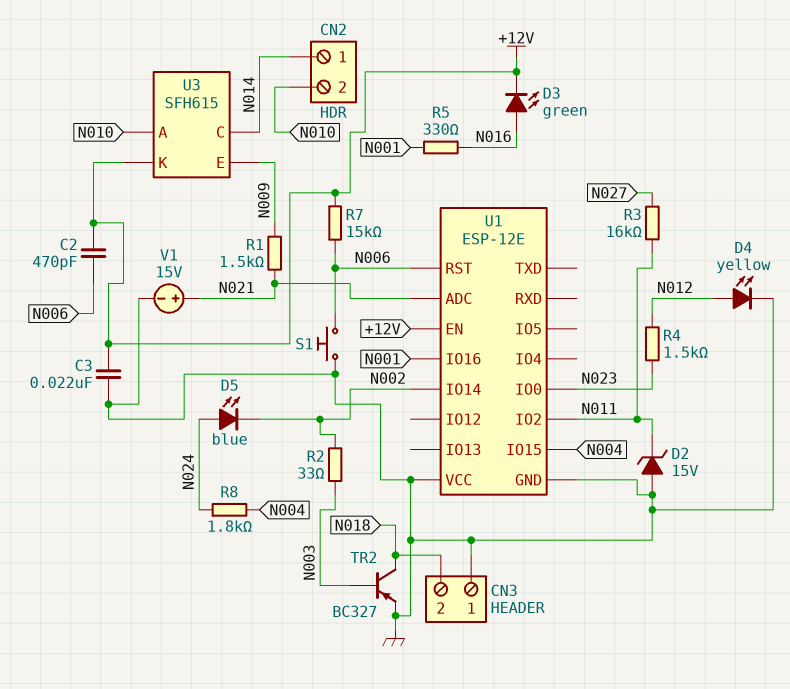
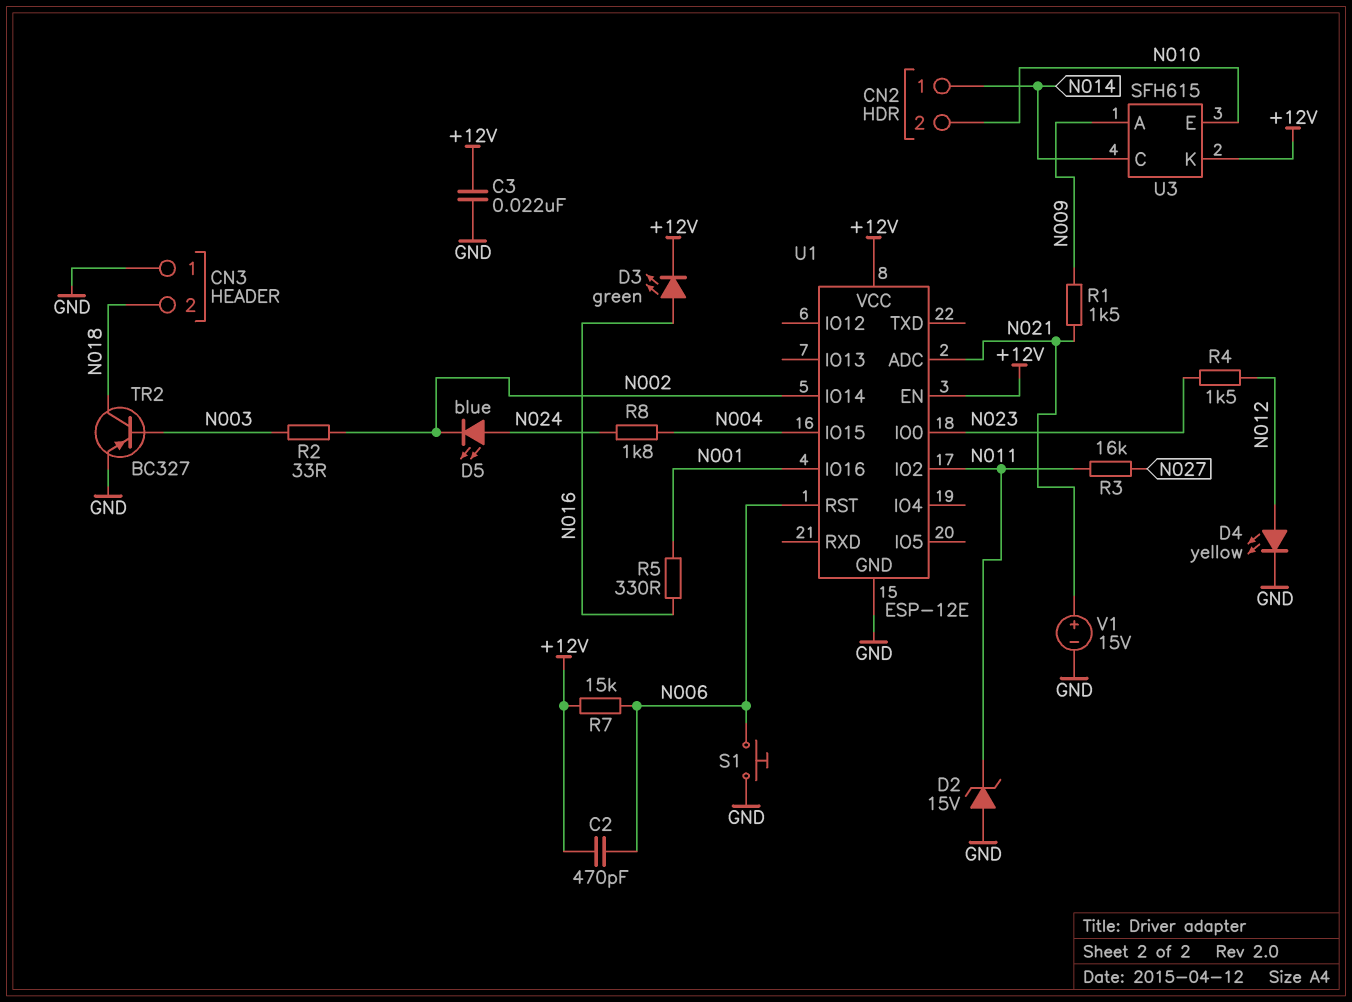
U1 pin VCC: GND -> +12V
U3 pin A: N010 -> N009
U3 pin E: N009 -> N010

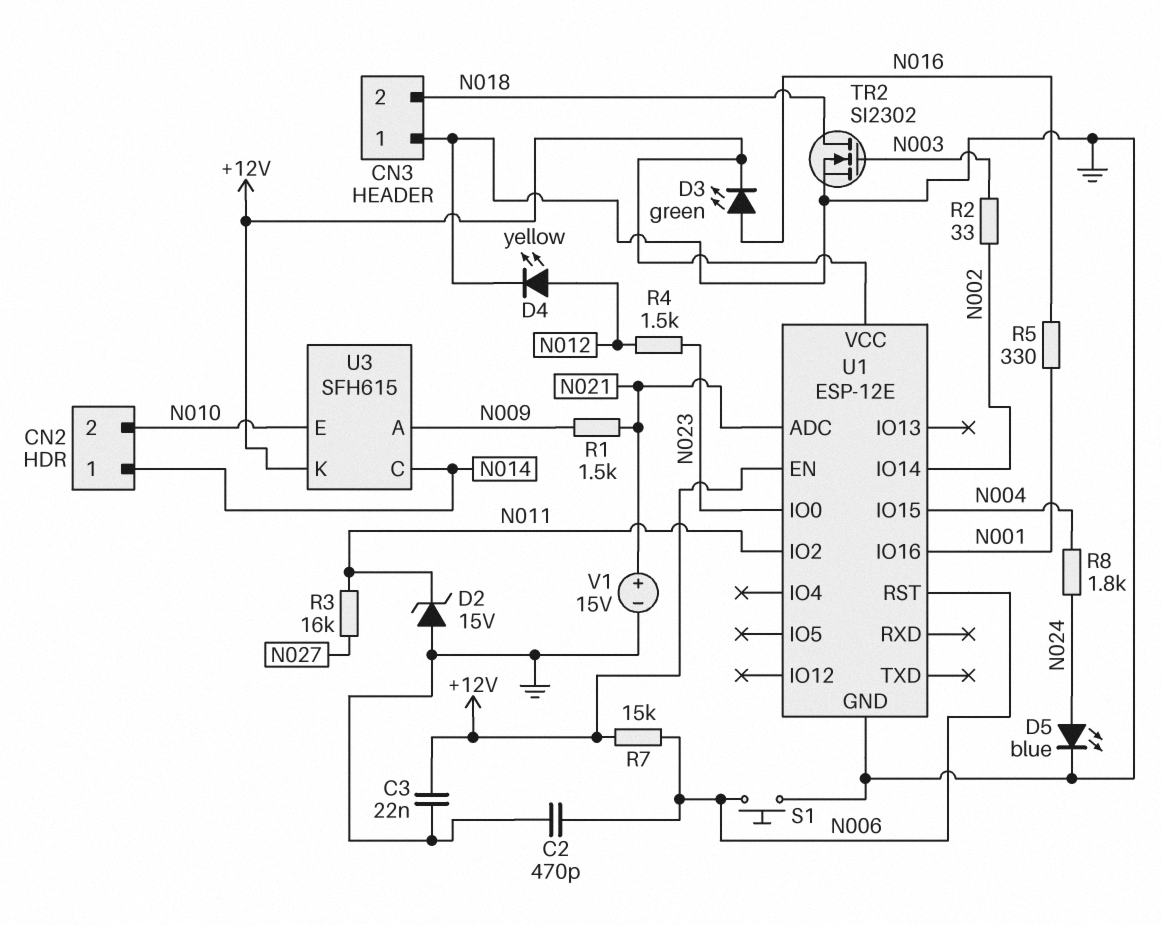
C2: 470pF (+12V, N006) -> 470pF (GND, N006)
D5: LED blue (A N024, K N002) -> LED blue (A N024, K GND)
TR2: PNP BC327 (B N003, C N018, E GND) -> NMOS SI2302 (G N003, D N018, S GND)

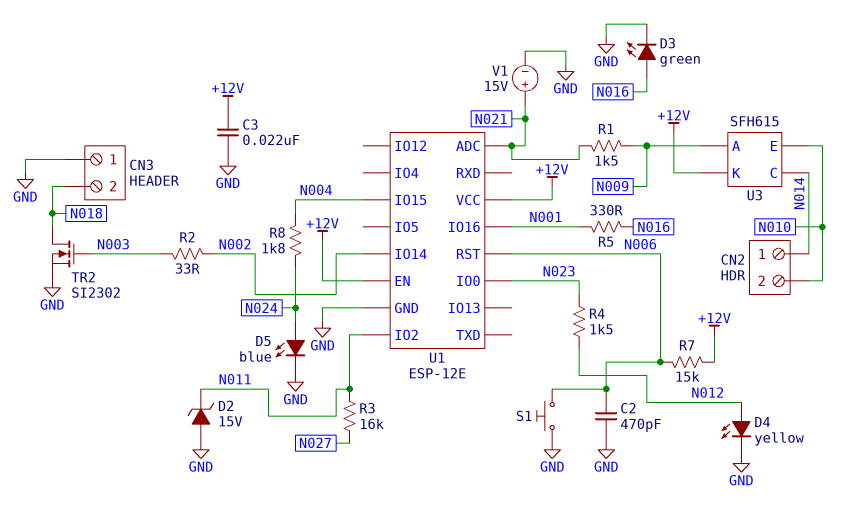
D3: LED green (A N016, K +12V) -> LED green (A N016, K GND)

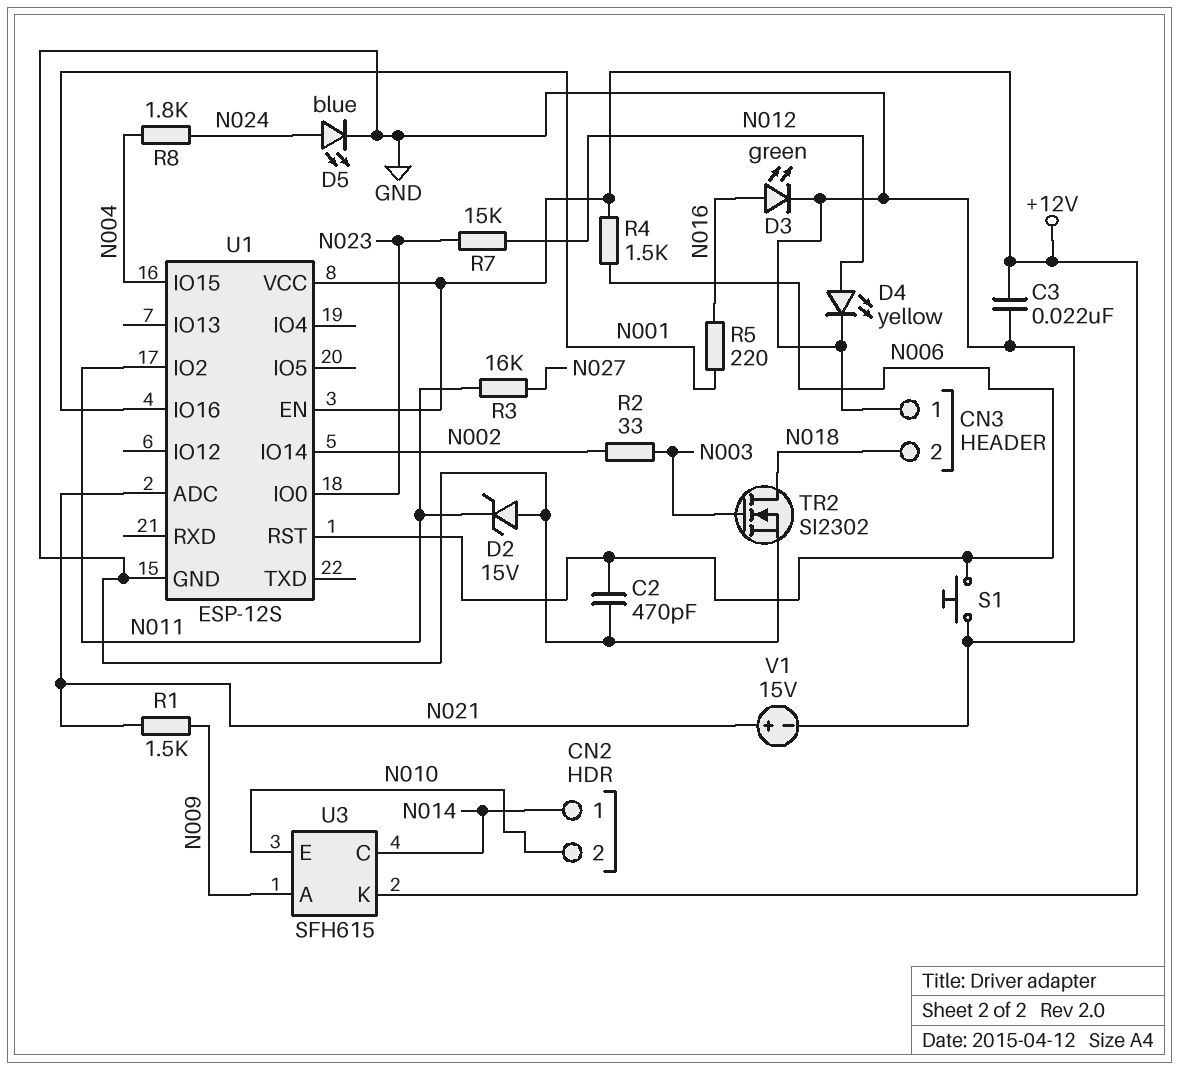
R4: 1.5k (N012, N023) -> 1.5k (+12V, N006)
R5: 330 (N001, N016) -> 220 (N001, N016)
R7: 15k (+12V, N006) -> 15k (N012, N023)
U1: ESP-12E -> ESP-12S

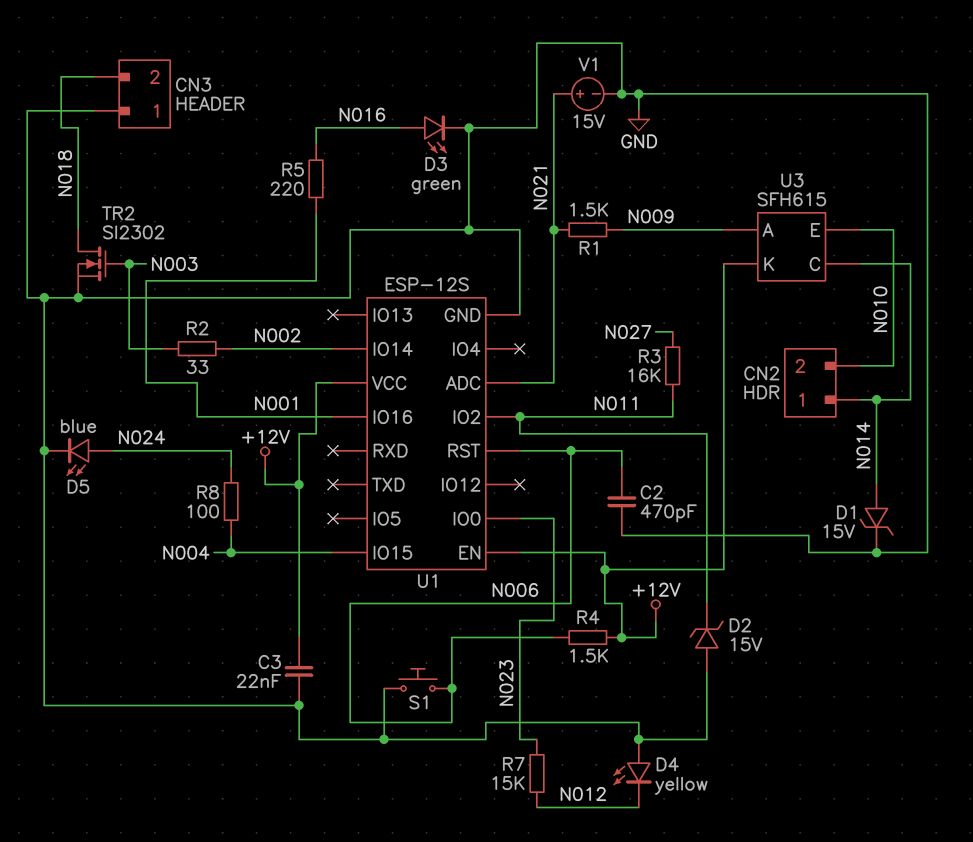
D1: none -> zener 15V (A N014, K GND)
D4: LED yellow (A N012, K GND) -> LED yellow (A GND, K N012)
R8: 1.8k (N004, N024) -> 100 (N004, N024)

